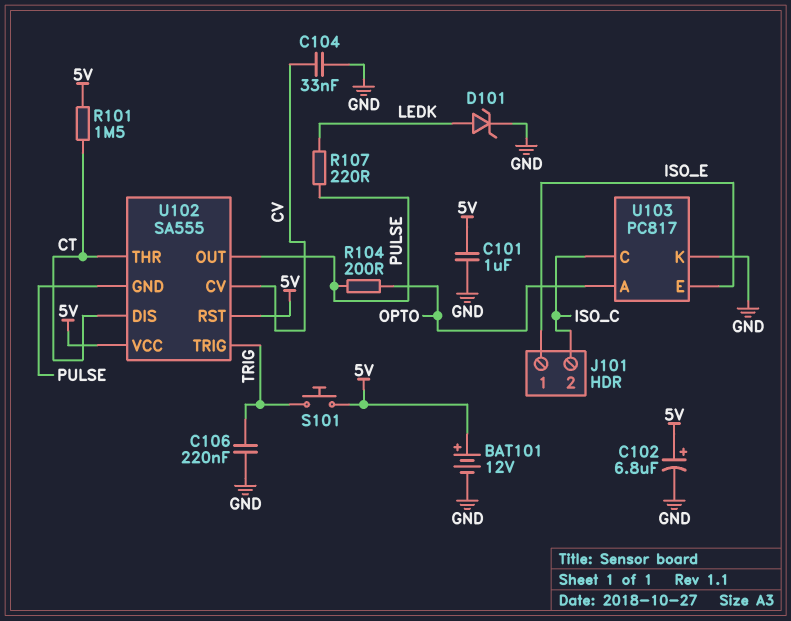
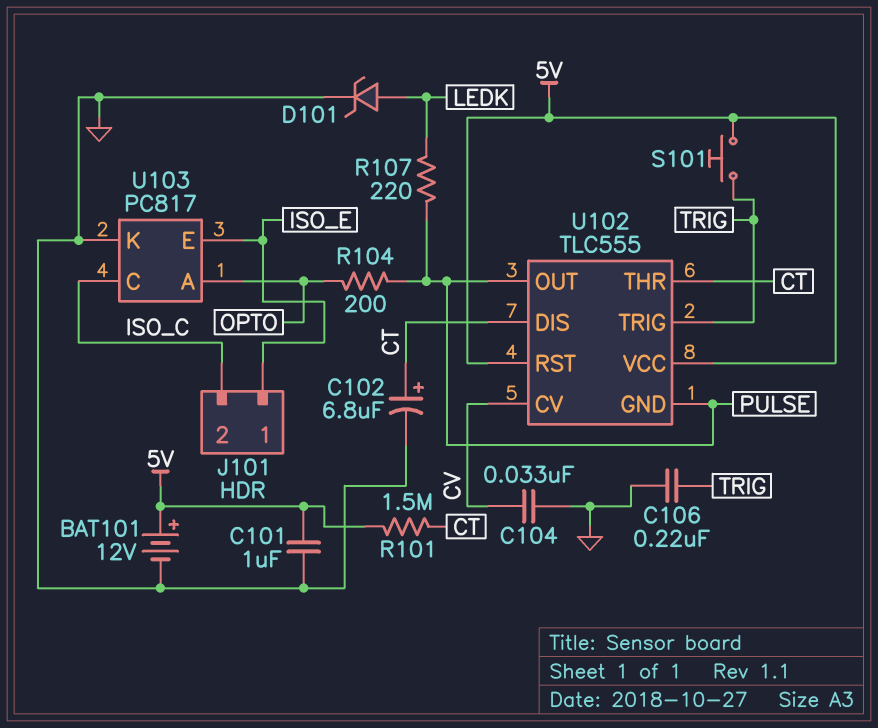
C102: 6.8uF (plus 5V, minus GND) -> 6.8uF (plus CT, minus GND)
U102: SA555 -> TLC555

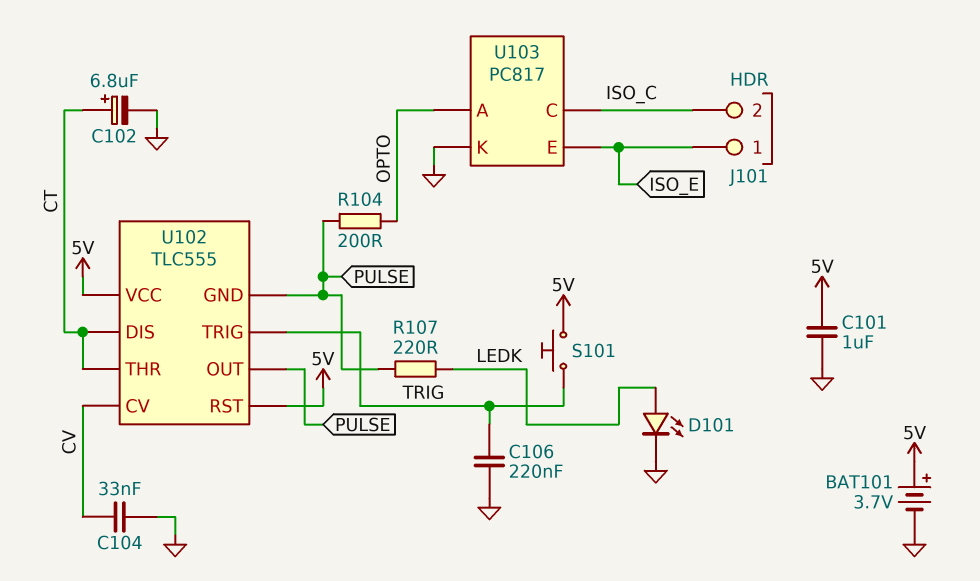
BAT101: 12V (plus 5V, minus GND) -> 3.7V (plus 5V, minus GND)
D101: zener (A LEDK, K GND) -> LED (A LEDK, K GND)
R101: 1.5M (5V, CT) -> none

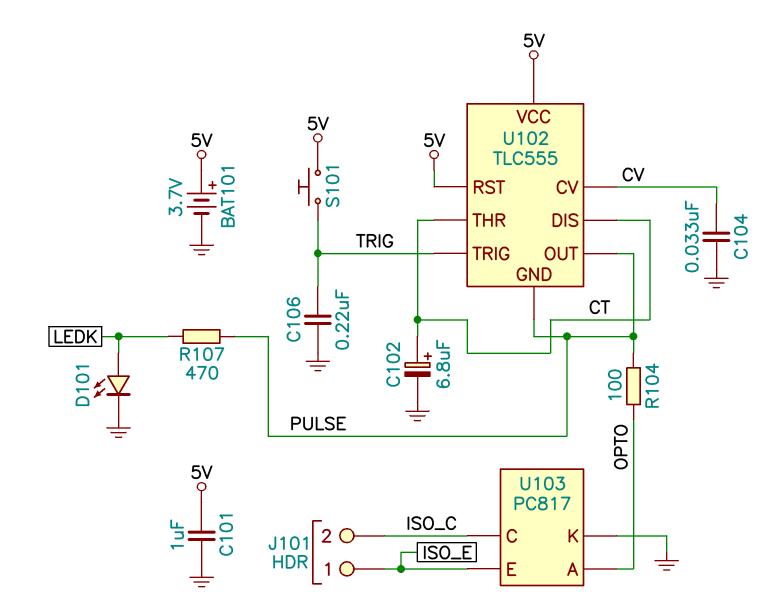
R104: 200 (OPTO, PULSE) -> 100 (OPTO, PULSE)
R107: 220 (LEDK, PULSE) -> 470 (LEDK, PULSE)

